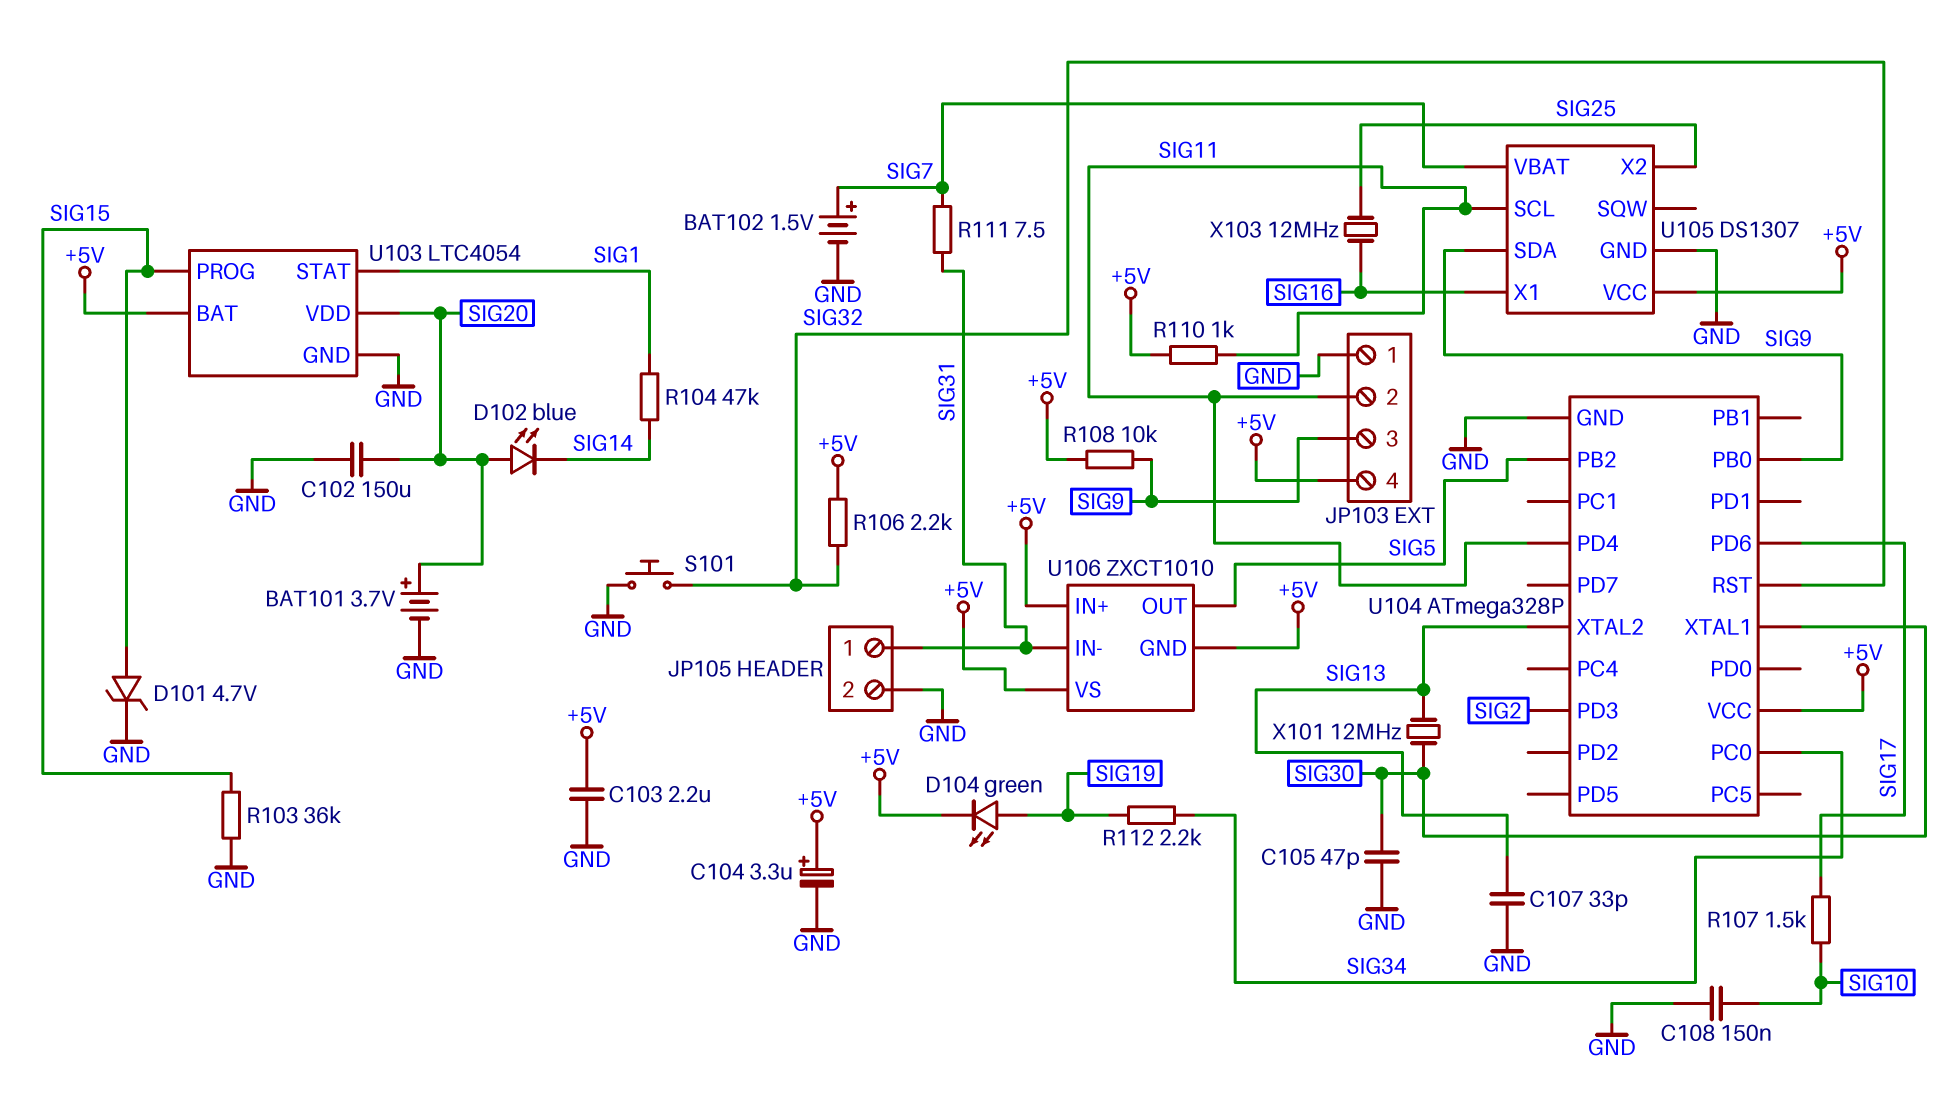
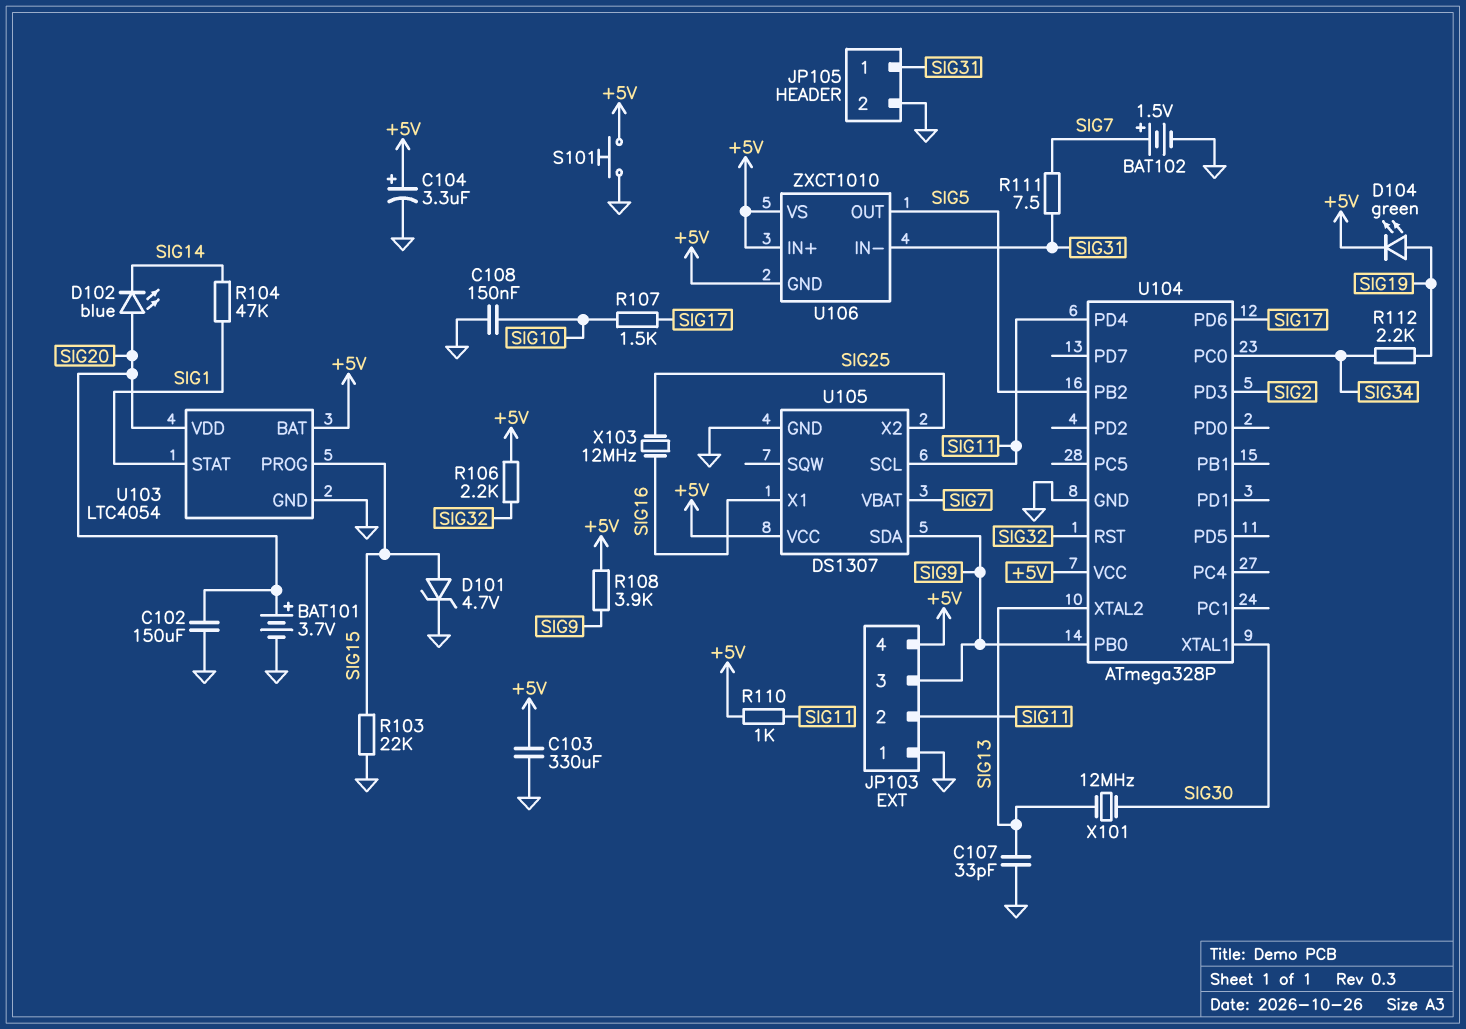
C103: 2.2uF (+5V, GND) -> 330uF (+5V, GND)
C105: 47pF (GND, SIG30) -> none
R103: 36k (GND, SIG15) -> 22k (GND, SIG15)
R108: 10k (+5V, SIG9) -> 3.9k (+5V, SIG9)
S101: button (GND, SIG32) -> button (+5V, GND)

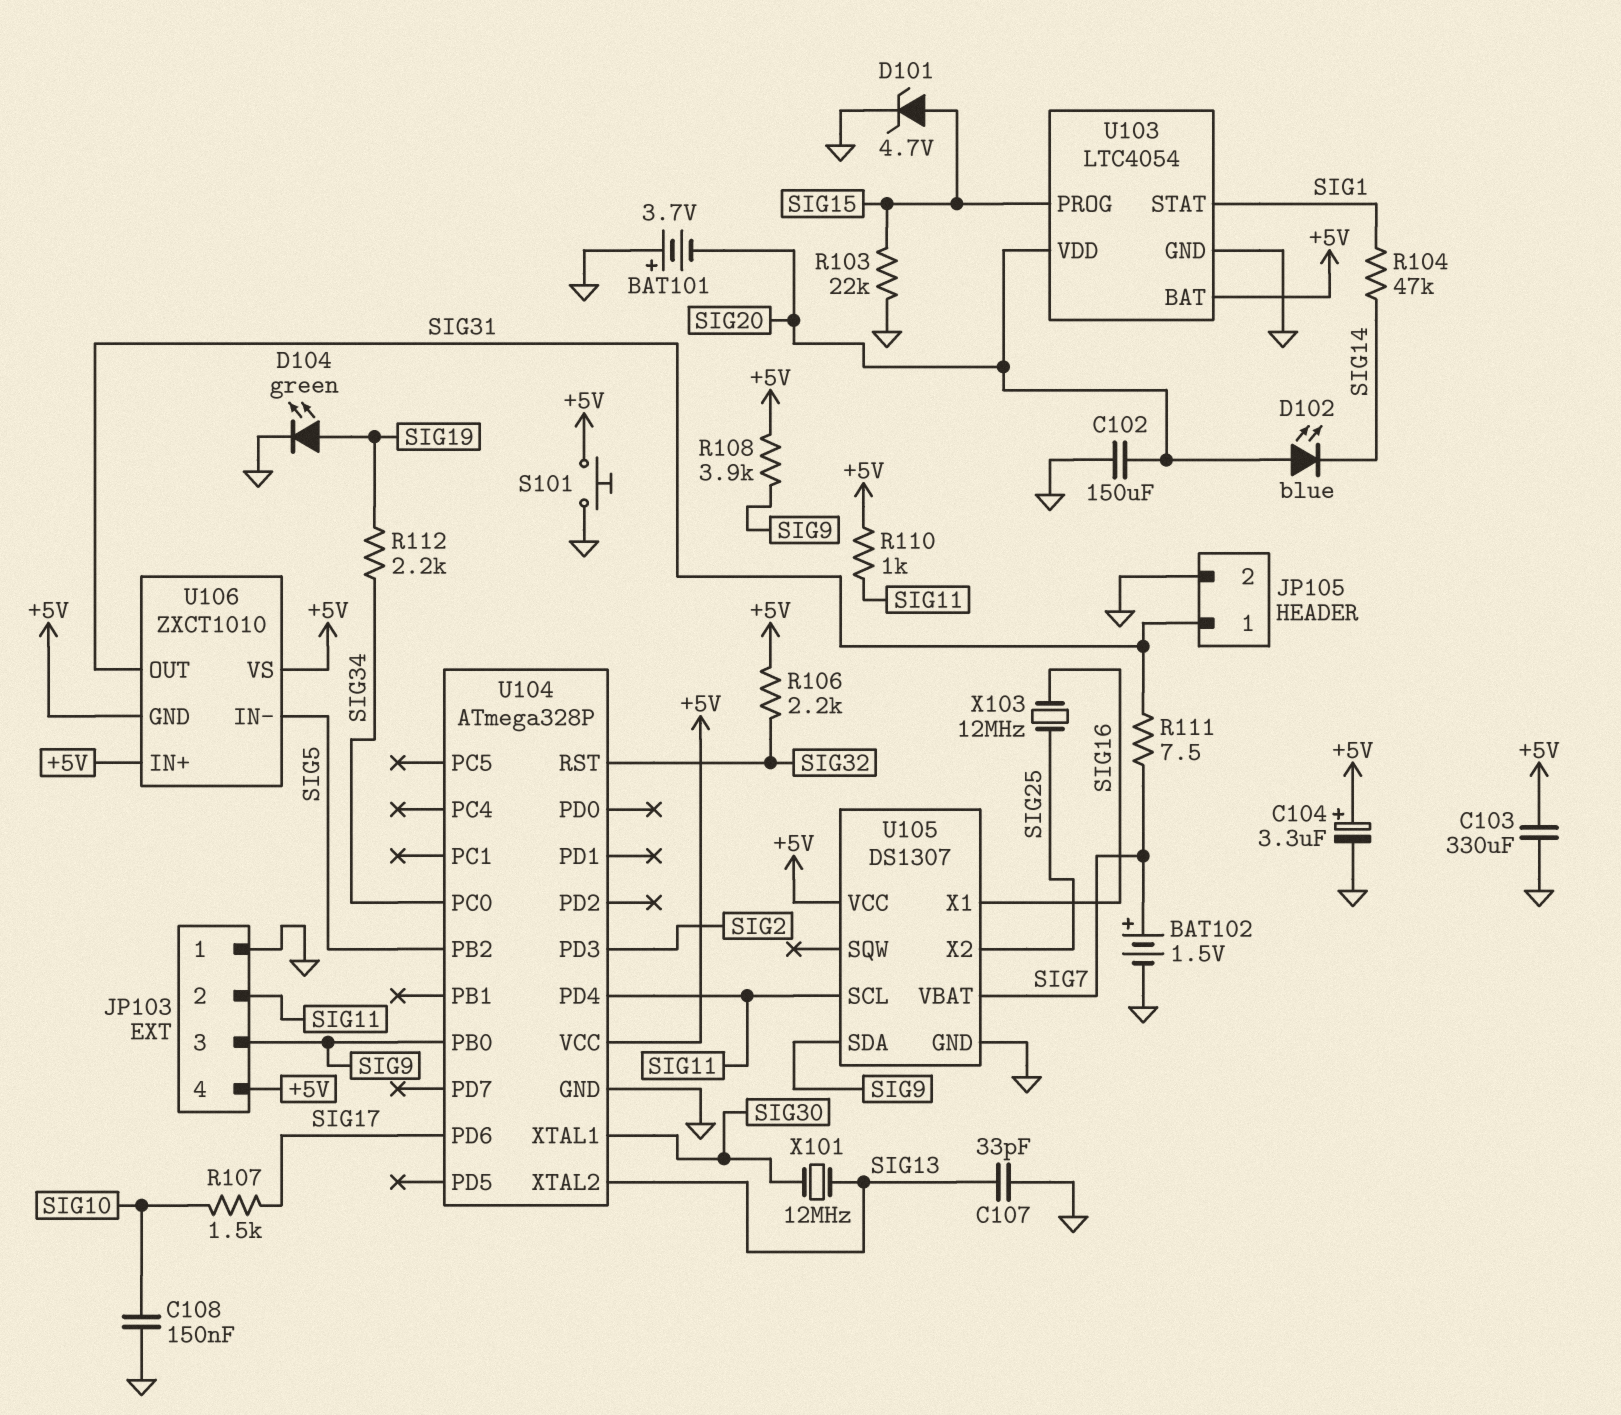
BAT101: 3.7V (plus SIG20, minus GND) -> 3.7V (plus GND, minus SIG20)
D104: LED green (A SIG19, K +5V) -> LED green (A SIG19, K GND)
U106 pin IN-: SIG31 -> SIG5
U106 pin OUT: SIG5 -> SIG31

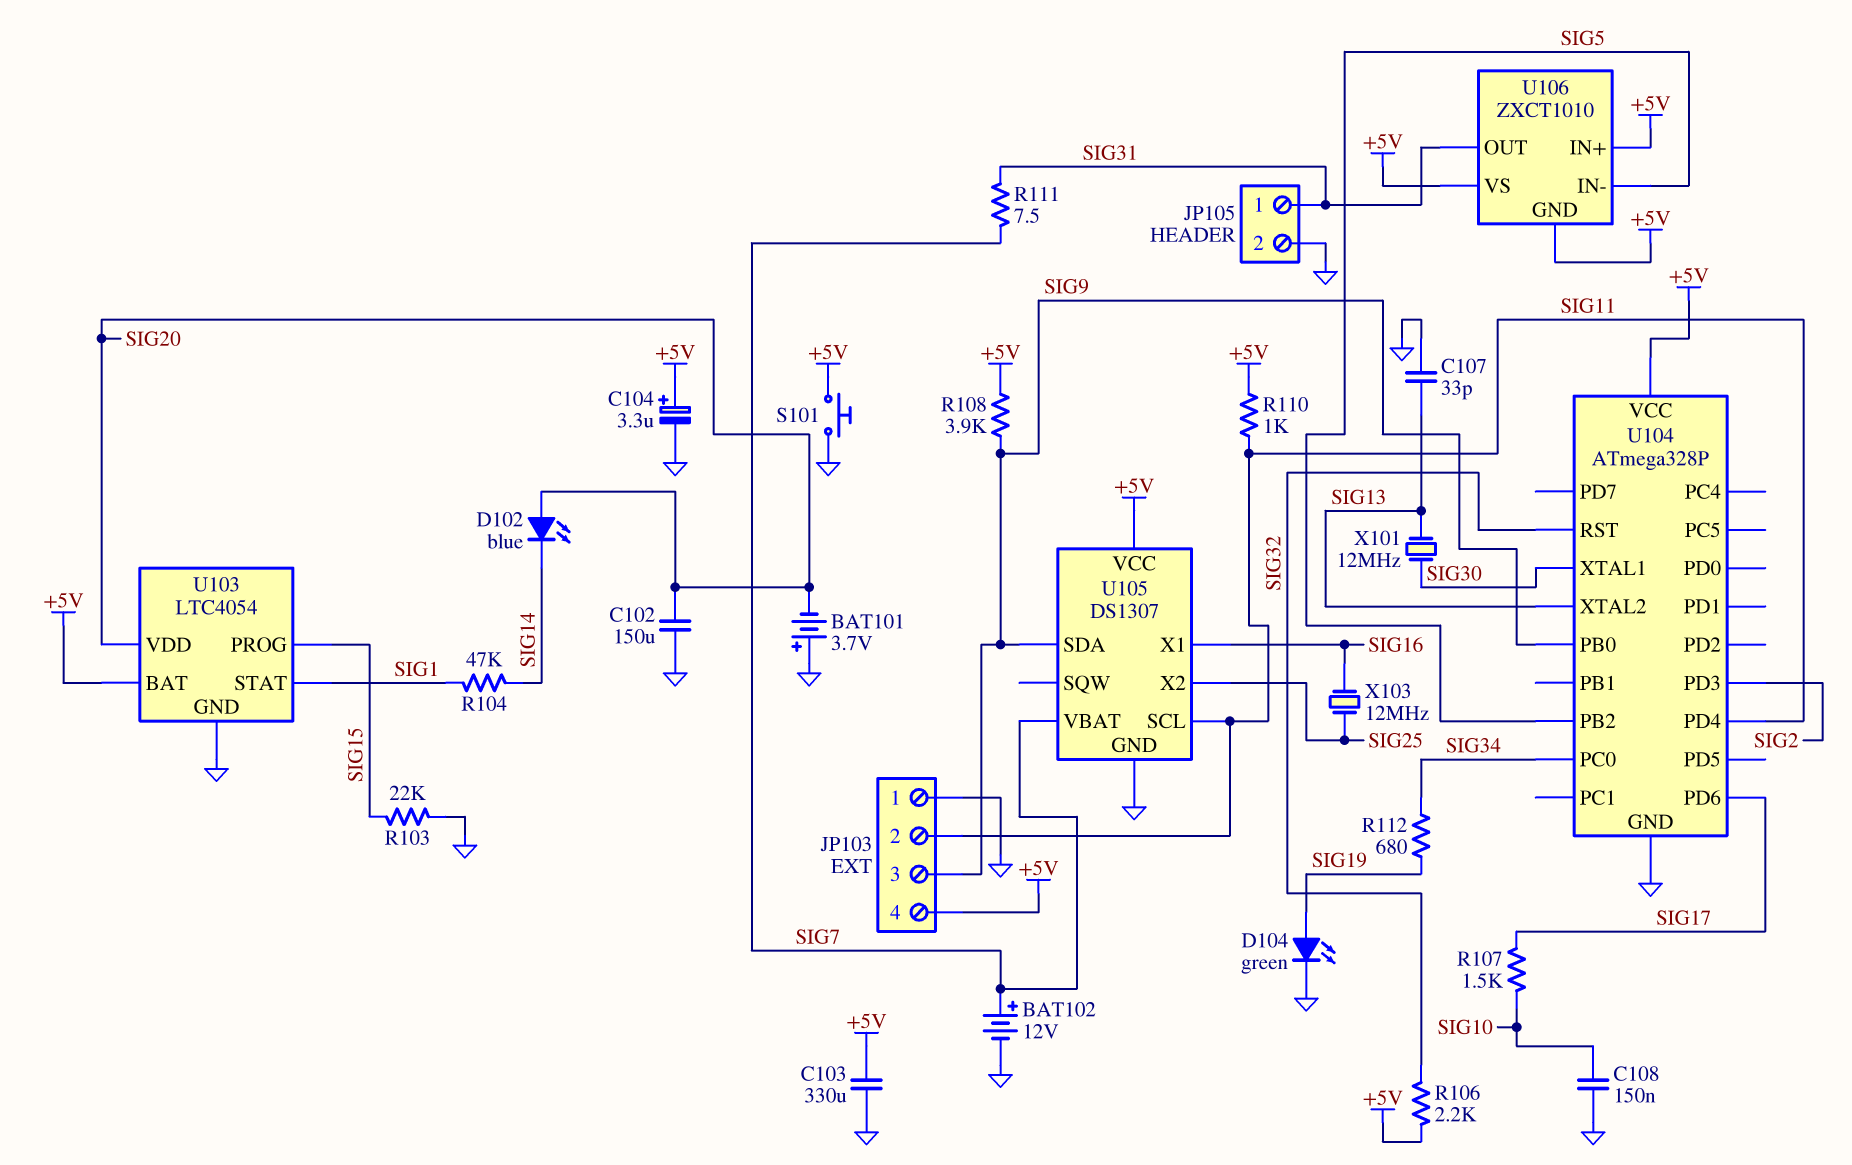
BAT102: 1.5V (plus SIG7, minus GND) -> 12V (plus SIG7, minus GND)
D101: zener 4.7V (A SIG15, K GND) -> none
R112: 2.2k (SIG19, SIG34) -> 680 (SIG19, SIG34)

